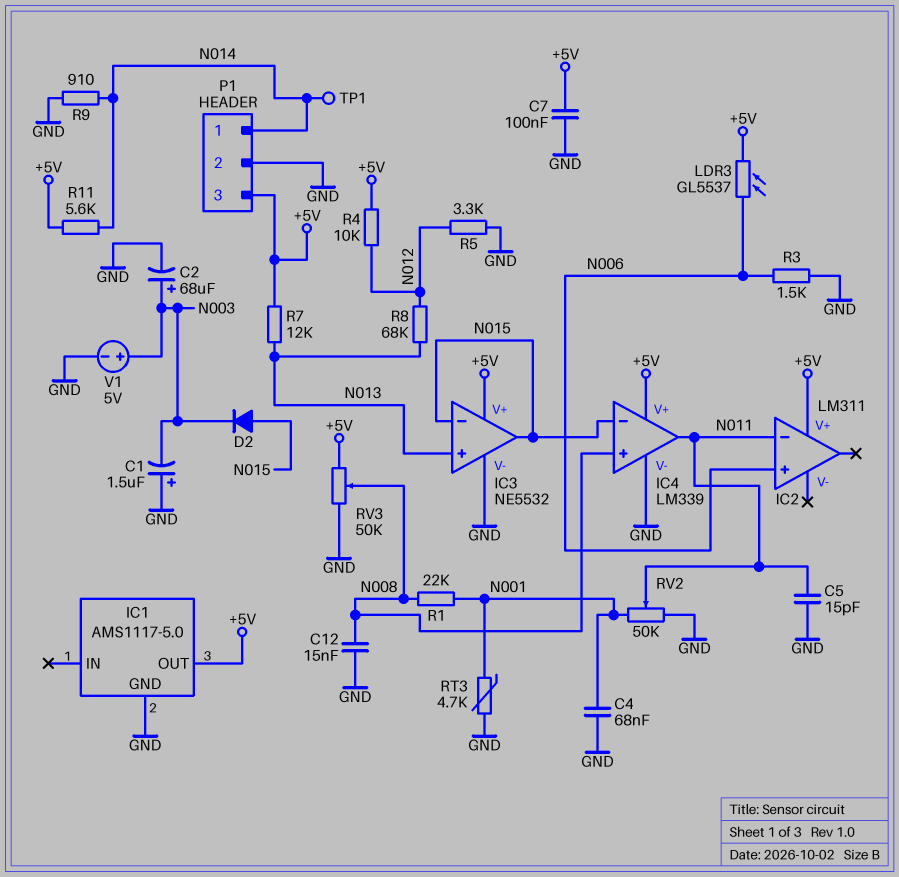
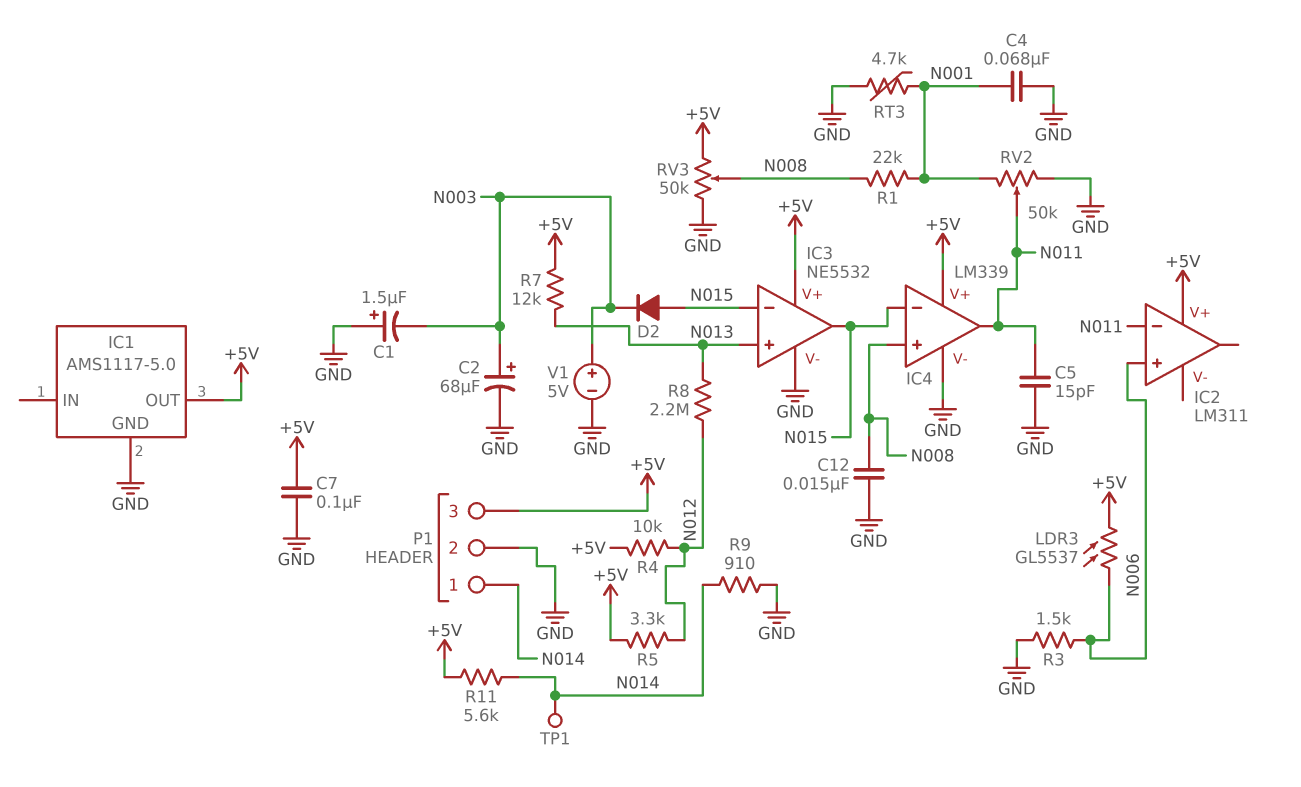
R5: 3.3k (GND, N012) -> 3.3k (+5V, N012)
R8: 68k (N012, N013) -> 2.2M (N012, N013)

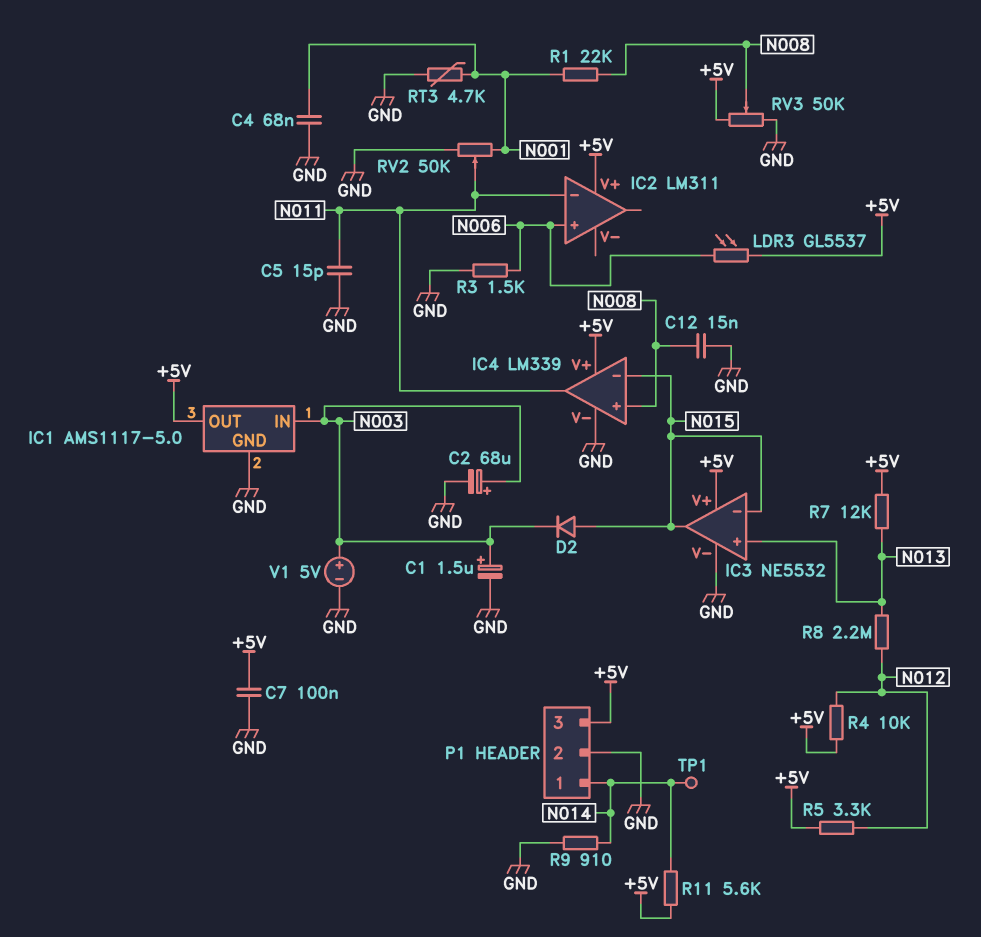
C1: 1.5uF (plus GND, minus N003) -> 1.5uF (plus N003, minus GND)
IC1 pin IN: none -> N003

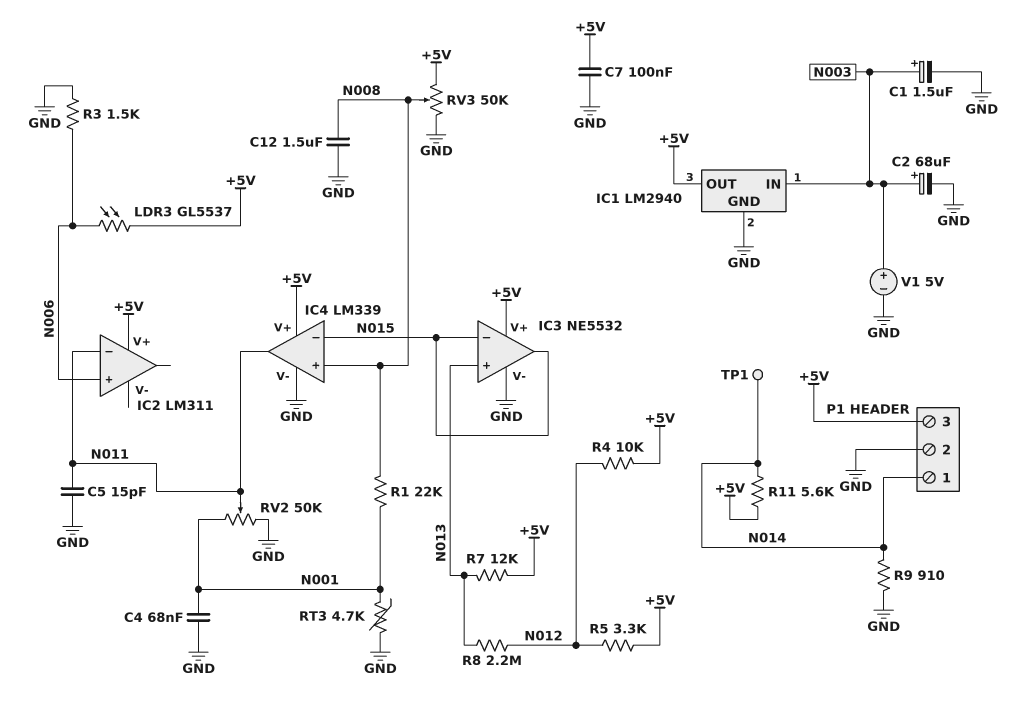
C12: 15nF (GND, N008) -> 1.5uF (GND, N008)
D2: diode (A N015, K N003) -> none
IC1: AMS1117-5.0 -> LM2940

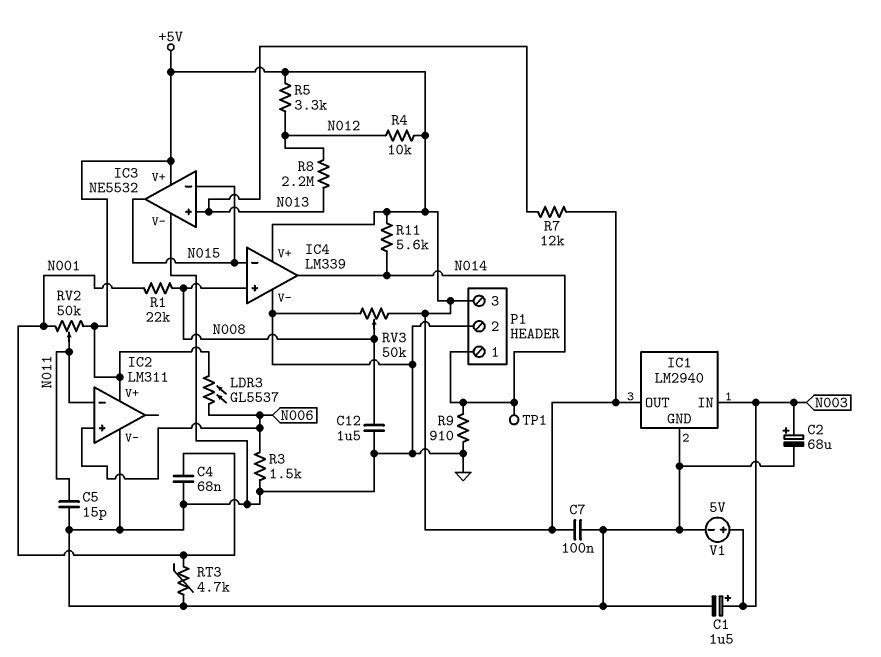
IC2 pin V-: none -> GND
IC4 pin out: N011 -> N014
RV2: 50k (GND, N001, wiper N011) -> 50k (+5V, N001, wiper N011)

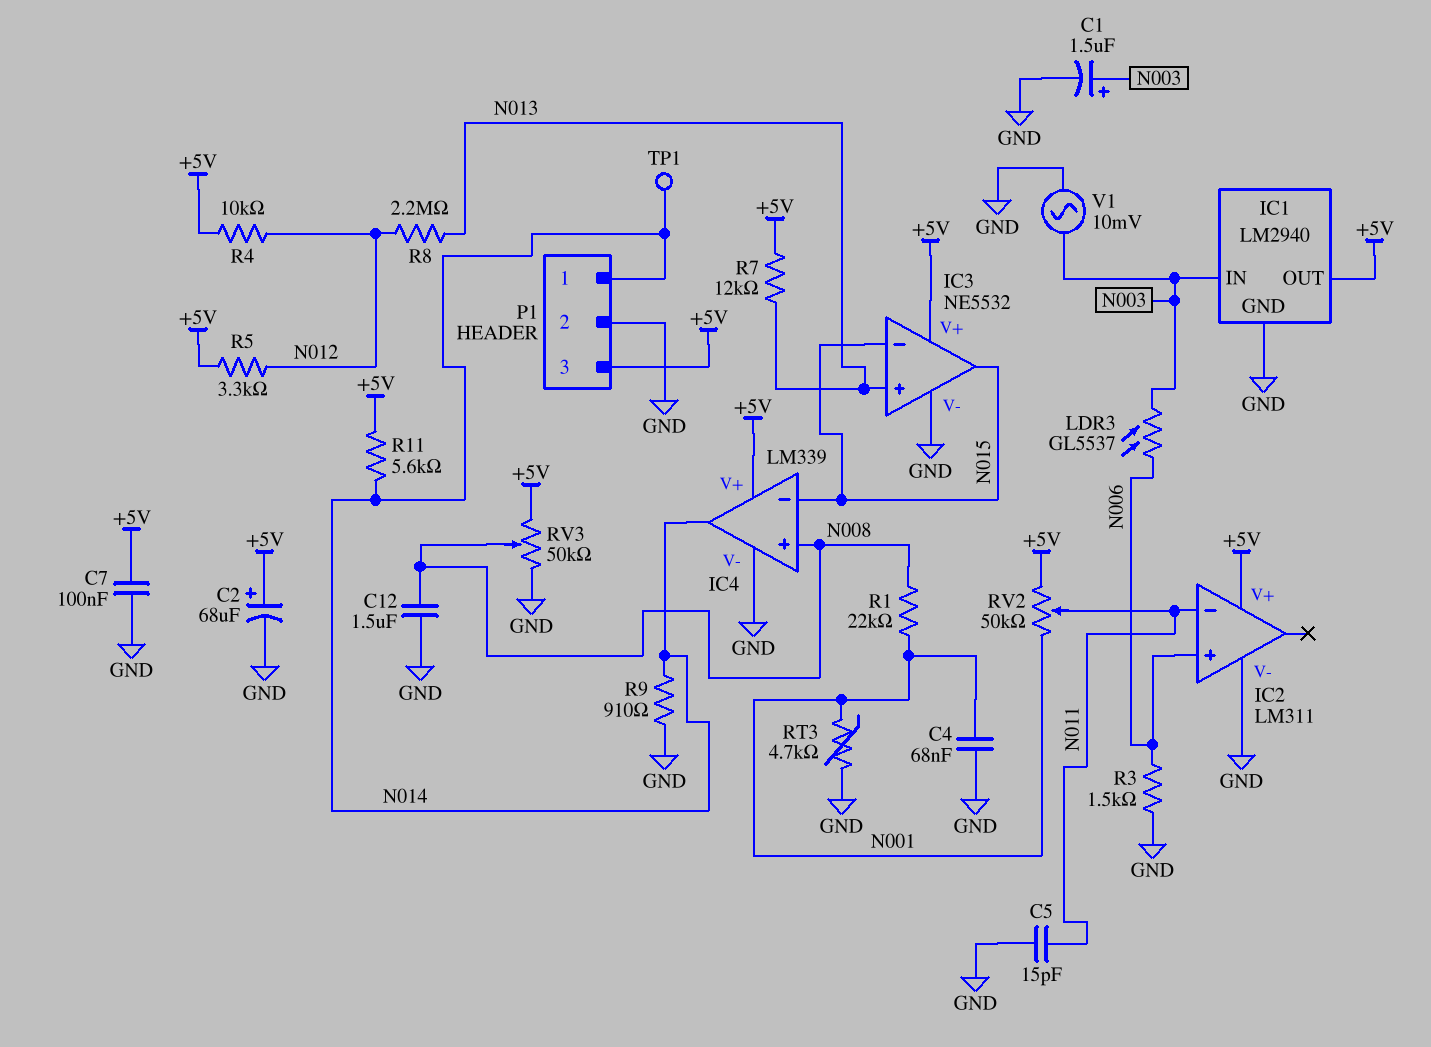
C2: 68uF (plus N003, minus GND) -> 68uF (plus +5V, minus GND)
LDR3: GL5537 (+5V, N006) -> GL5537 (N003, N006)
V1: 5V (plus N003, minus GND) -> AC 10mV (GND, N003)

